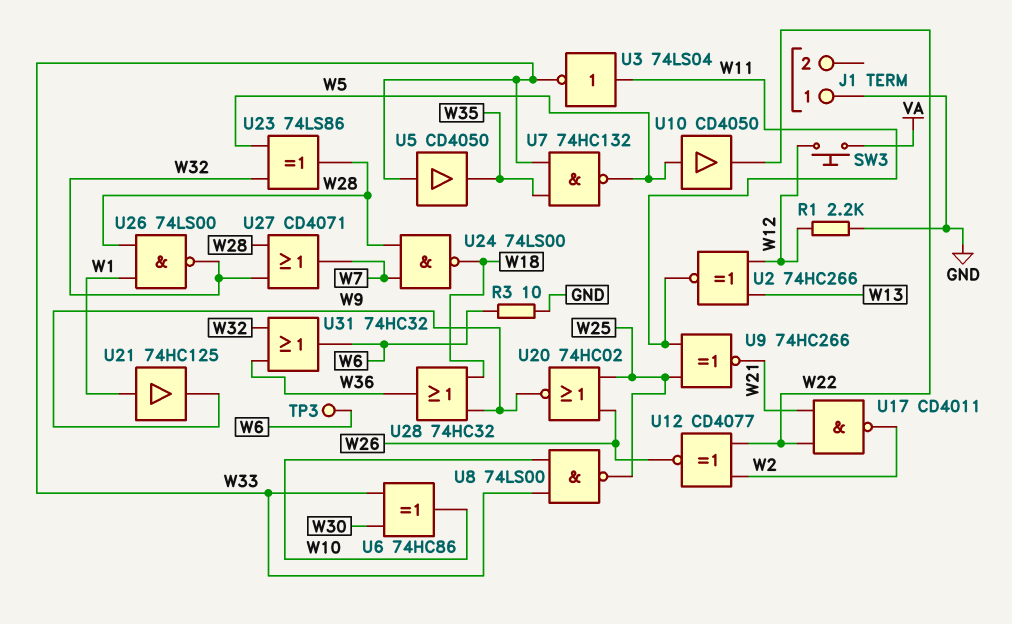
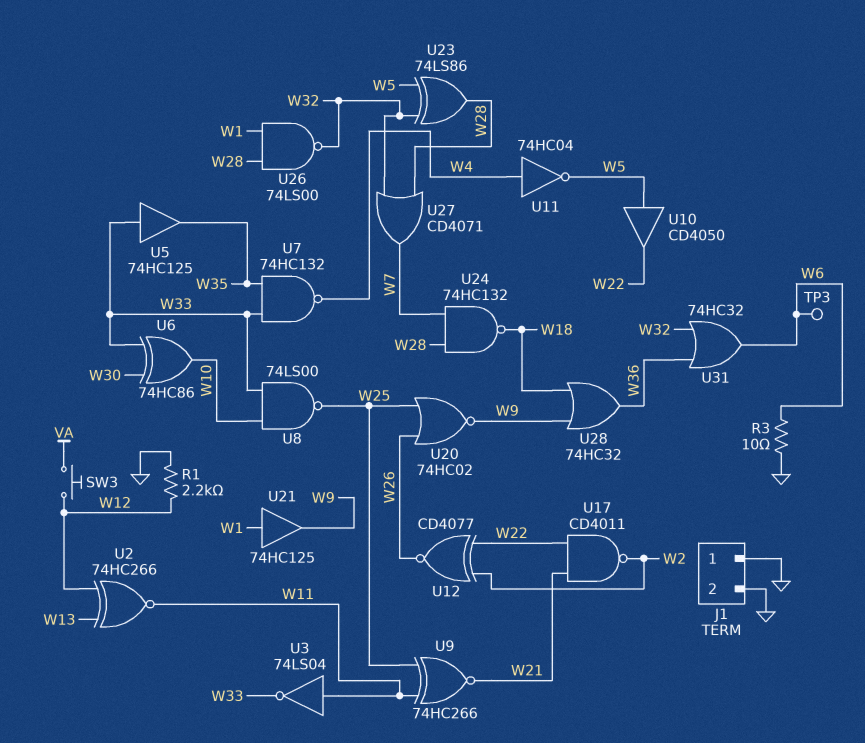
J1 pin 2: none -> GND
U5: buffer CD4050 (in W33, out W35) -> buffer 74HC125 (in W33, out W35)
U7: NAND 74HC132 (in W33, in W35, out W5) -> NAND 74HC132 (in W33, in W35, out W4)
U11: none -> NOT 74HC04 (in W4, out W5)
U24: NAND 74LS00 (in W7, in W28, out W18) -> NAND 74HC132 (in W7, in W28, out W18)

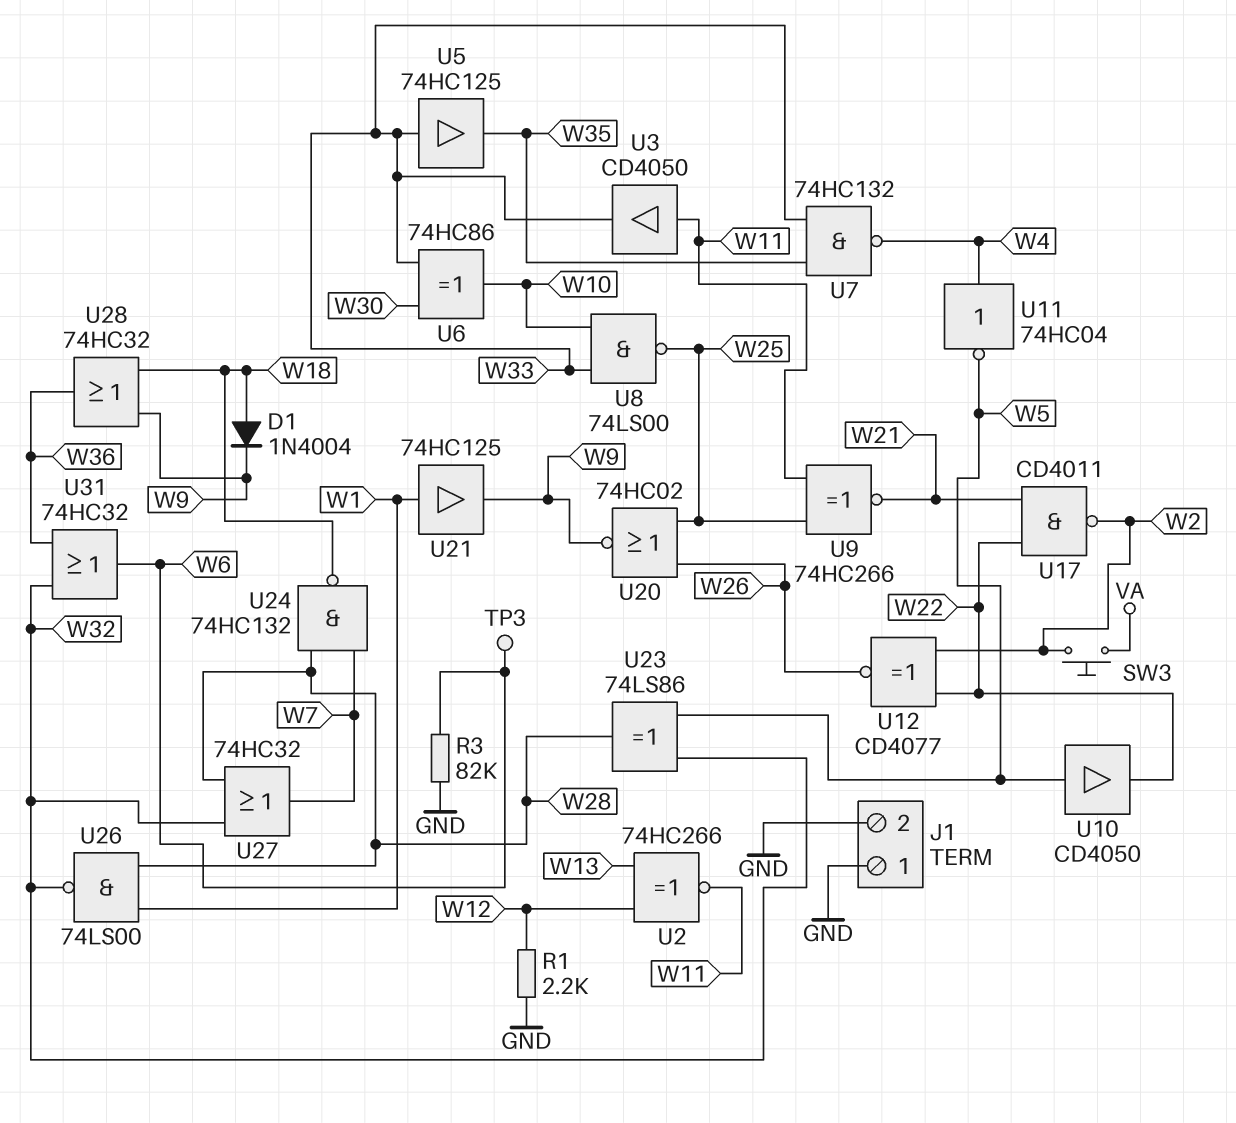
D1: none -> diode 1N4004 (A W18, K W9)
R3: 10 (GND, W6) -> 82k (GND, W6)
SW3: button (VA, W12) -> button (VA, W2)
U3: NOT 74LS04 (in W11, out W33) -> buffer CD4050 (in W11, out W33)
U27: OR CD4071 (in W28, in W32, out W7) -> OR 74HC32 (in W28, in W32, out W7)

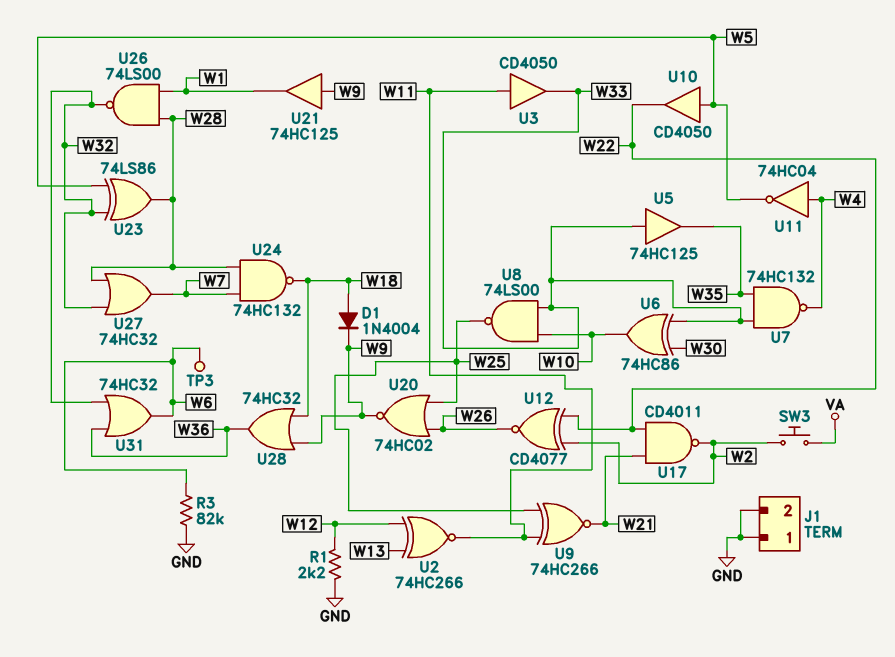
U21: buffer 74HC125 (in W1, out W9) -> buffer 74HC125 (in W9, out W1)

